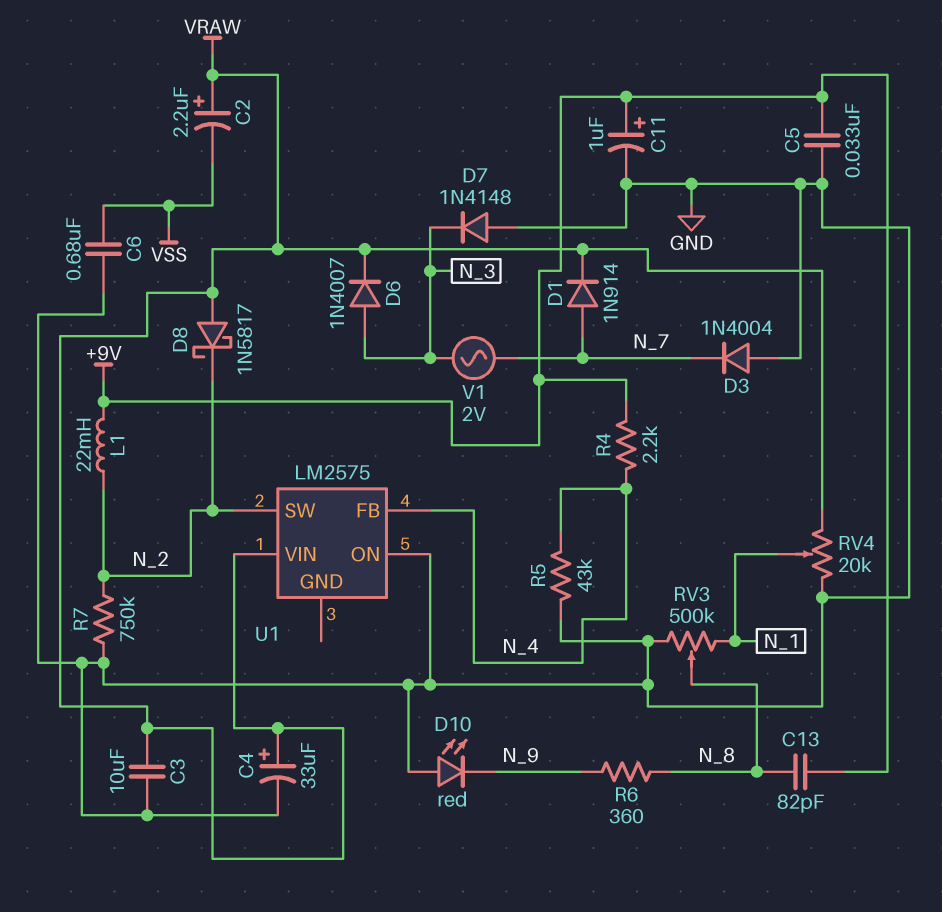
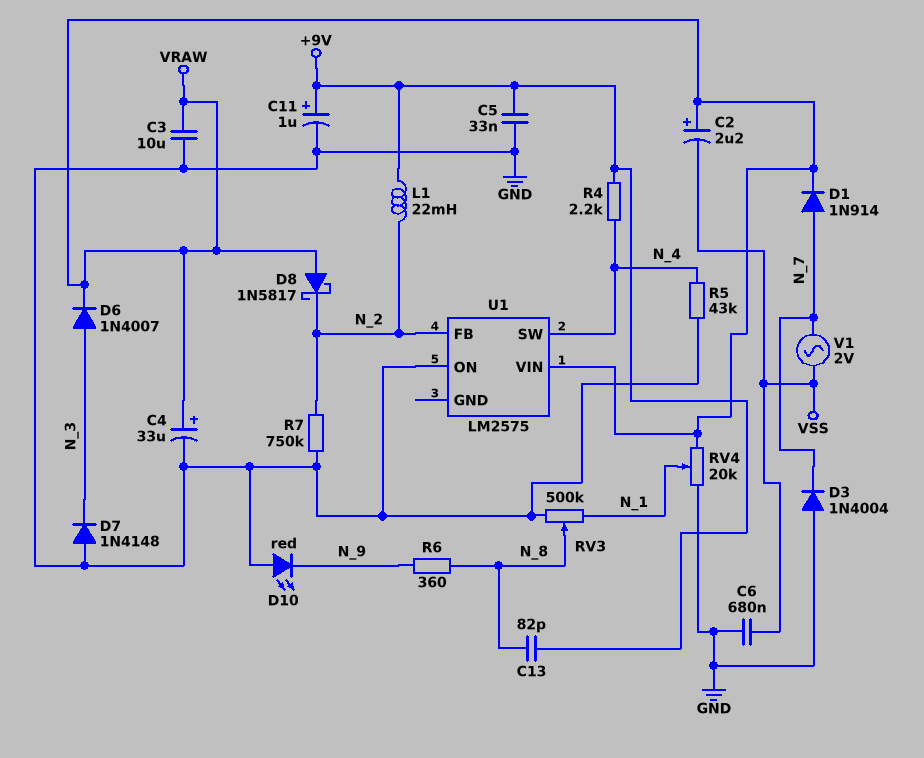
U1 pin FB: N_4 -> N_2
U1 pin SW: N_2 -> N_4
V1: AC 2V (N_3, N_7) -> AC 2V (N_7, VSS)

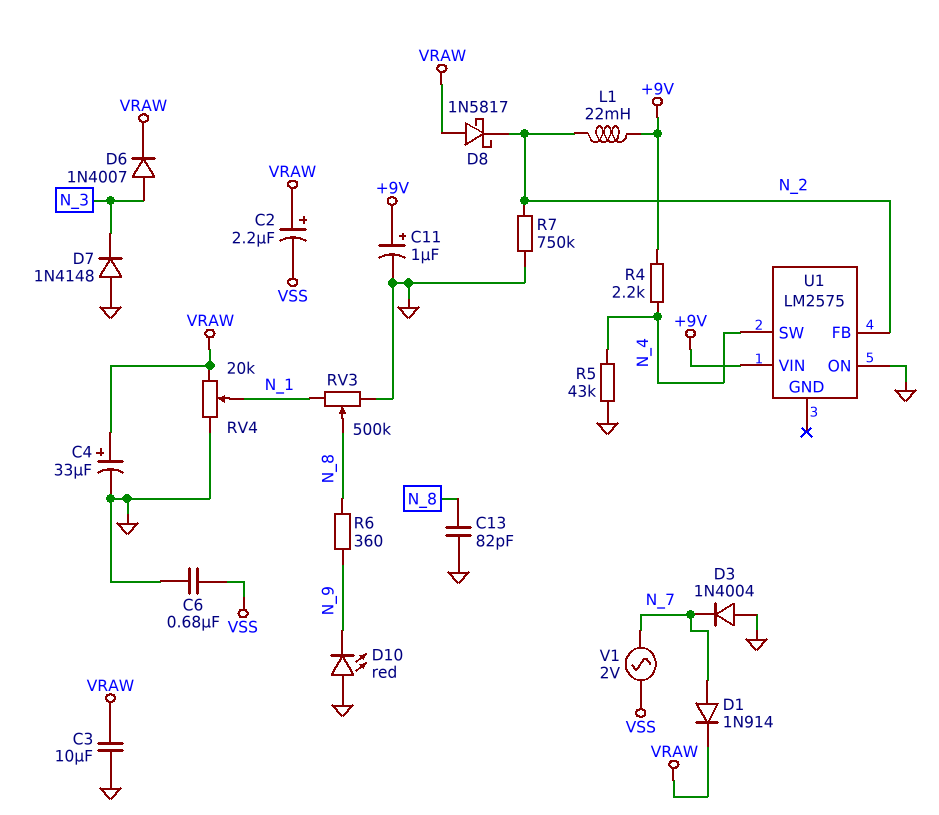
C5: 33nF (+9V, GND) -> none
C13: 82pF (+9V, N_8) -> 82pF (GND, N_8)
U1 pin VIN: VRAW -> +9V

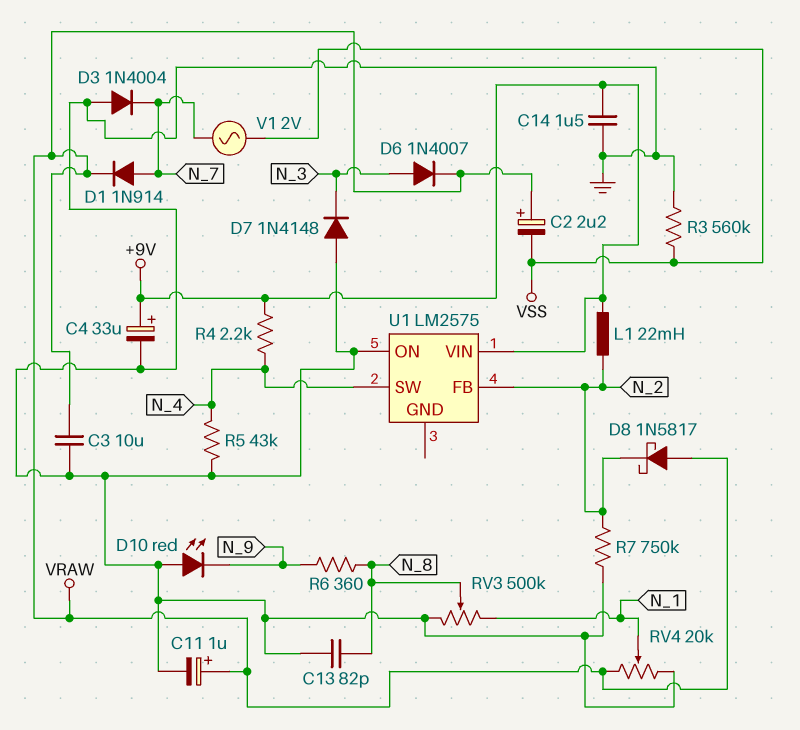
C4: 33uF (plus VRAW, minus GND) -> 33uF (plus +9V, minus GND)
C6: 680nF (GND, VSS) -> none
C11: 1uF (plus +9V, minus GND) -> 1uF (plus VRAW, minus GND)
C14: none -> 1.5uF (+9V, GND)
R3: none -> 560k (GND, VSS)

